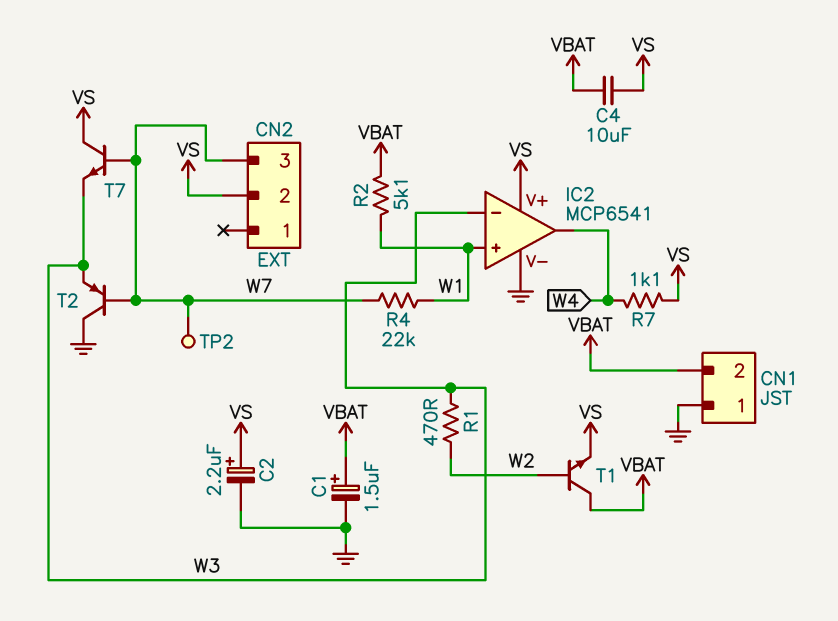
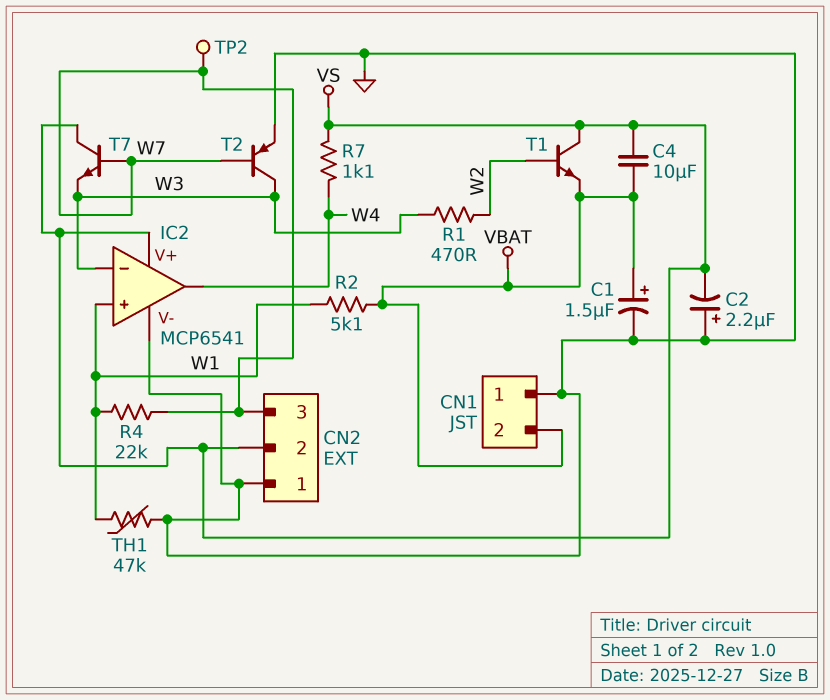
C2: 2.2uF (plus VS, minus GND) -> 2.2uF (plus GND, minus VS)
CN2 pin 1: none -> GND
T1: NPN (B W2, C VBAT, E VS) -> NPN (B W2, C VS, E VBAT)
T2: PNP (B W7, C GND, E W3) -> PNP (B W7, C W3, E GND)
TH1: none -> 47k (GND, W1)

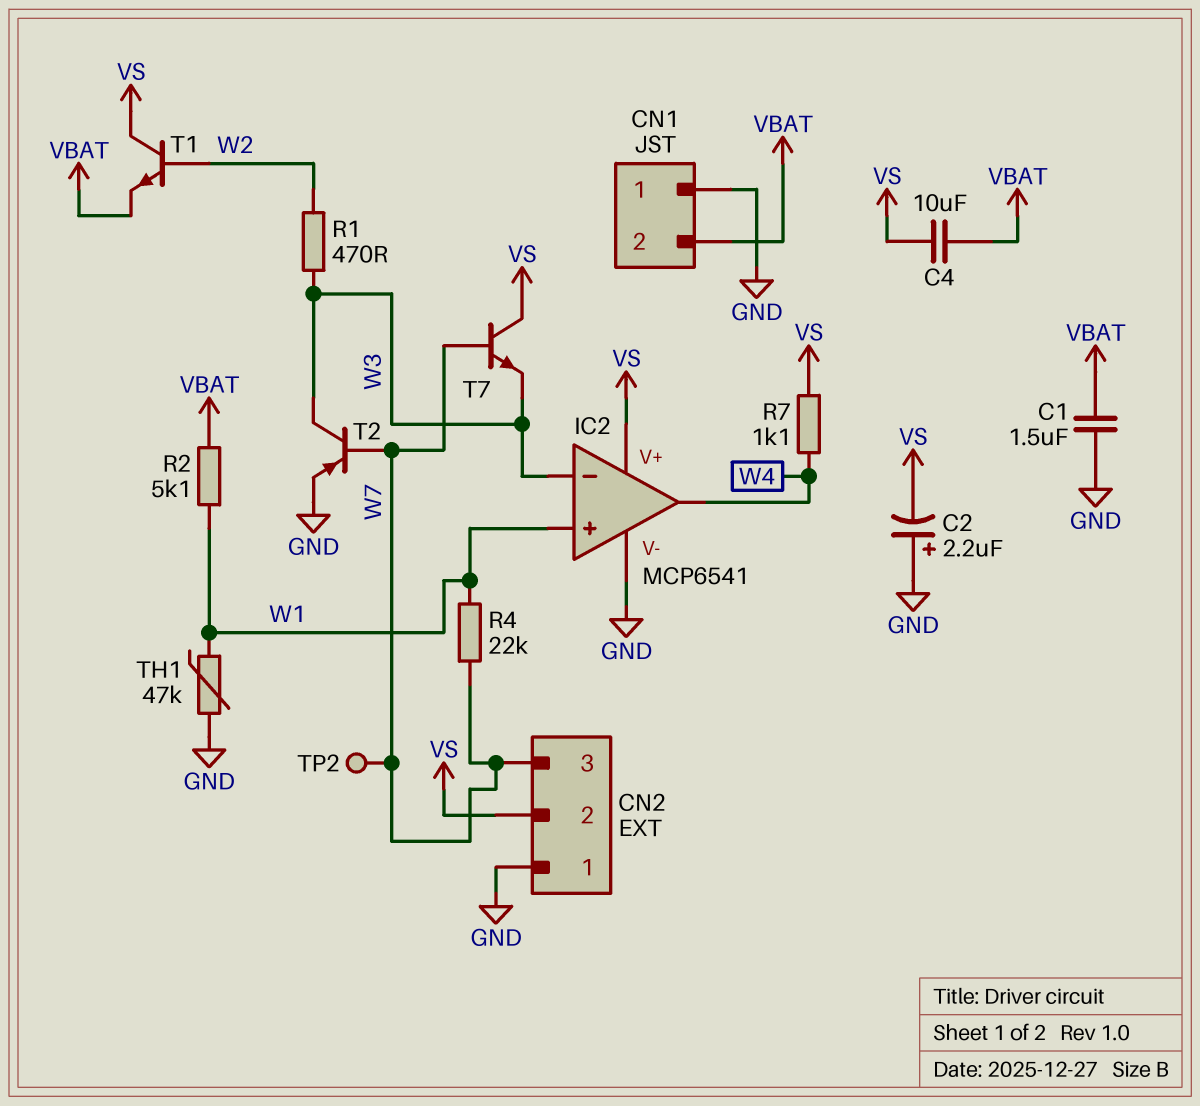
C1: 1.5uF (plus VBAT, minus GND) -> 1.5uF (GND, VBAT)

